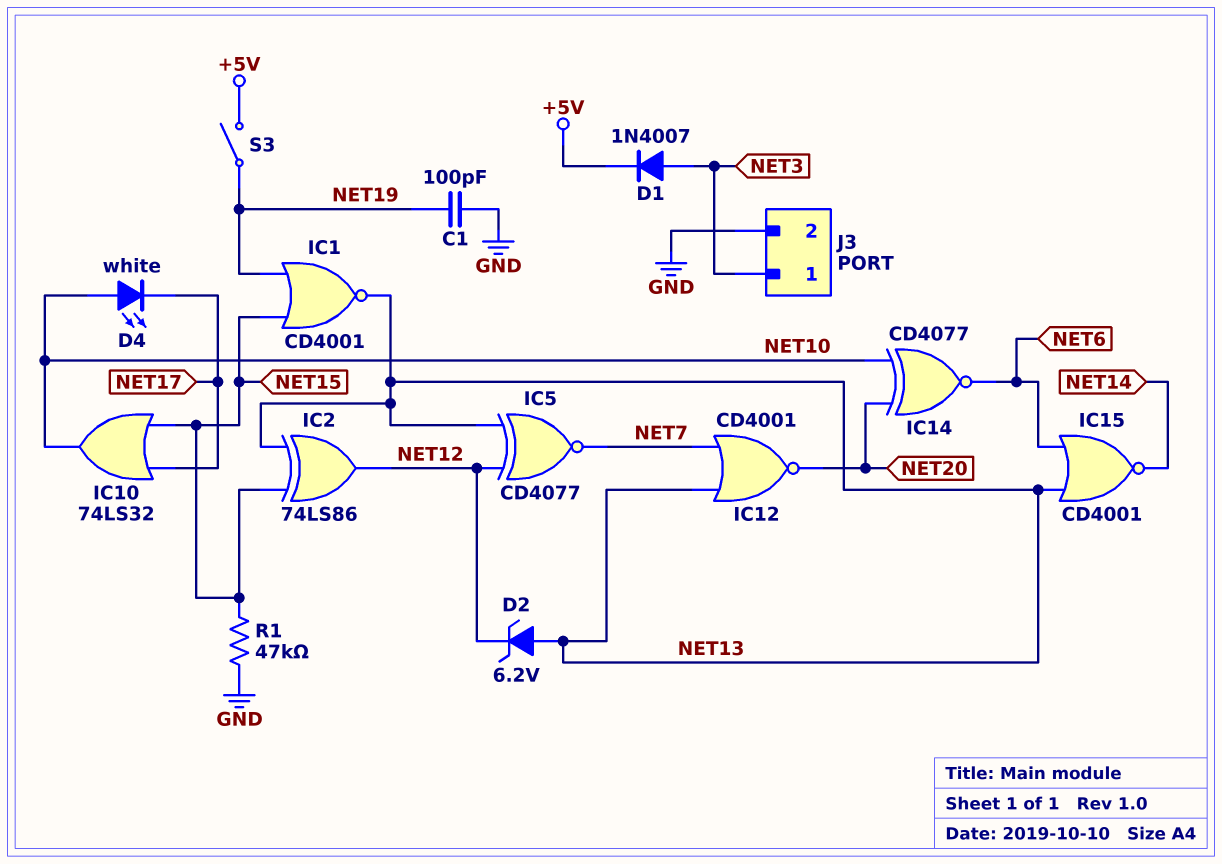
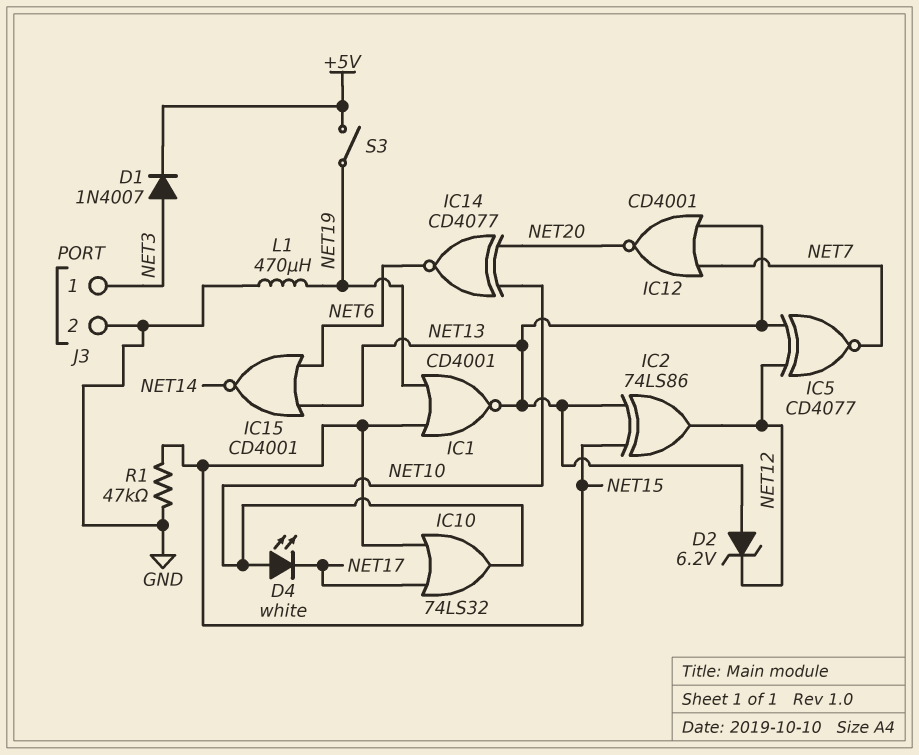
C1: 100pF (GND, NET19) -> none
L1: none -> 470uH (GND, NET19)

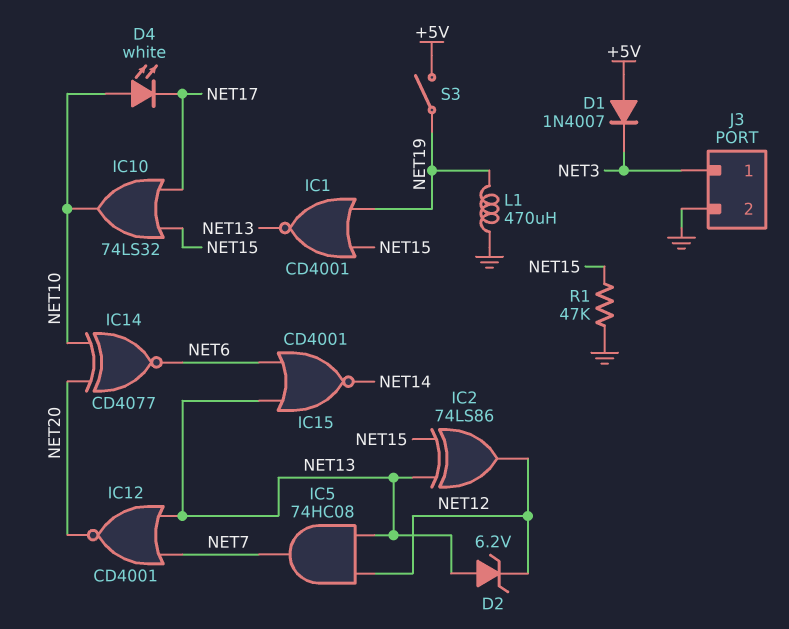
D1: diode 1N4007 (A NET3, K +5V) -> diode 1N4007 (A +5V, K NET3)
IC5: XNOR CD4077 (in NET12, in NET13, out NET7) -> AND 74HC08 (in NET12, in NET13, out NET7)

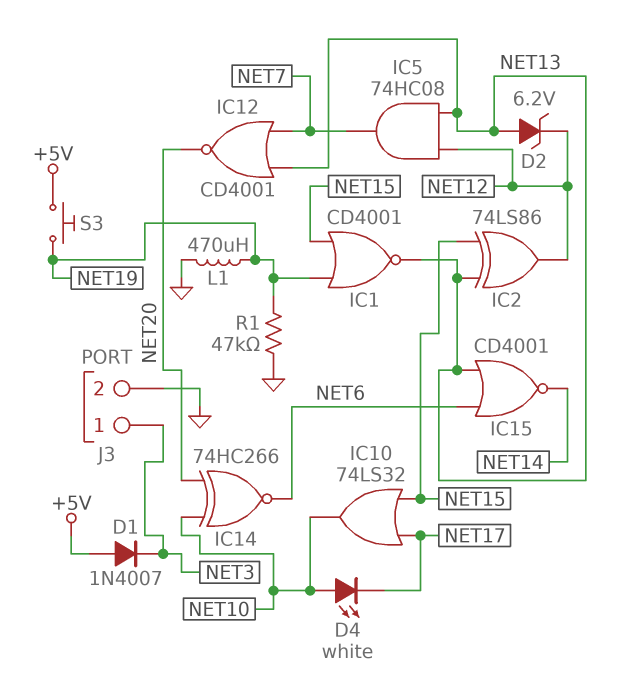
IC14: XNOR CD4077 (in NET10, in NET20, out NET6) -> XNOR 74HC266 (in NET10, in NET20, out NET6)
R1: 47k (GND, NET15) -> 47k (GND, NET19)
S3: switch (+5V, NET19) -> button (+5V, NET19)

